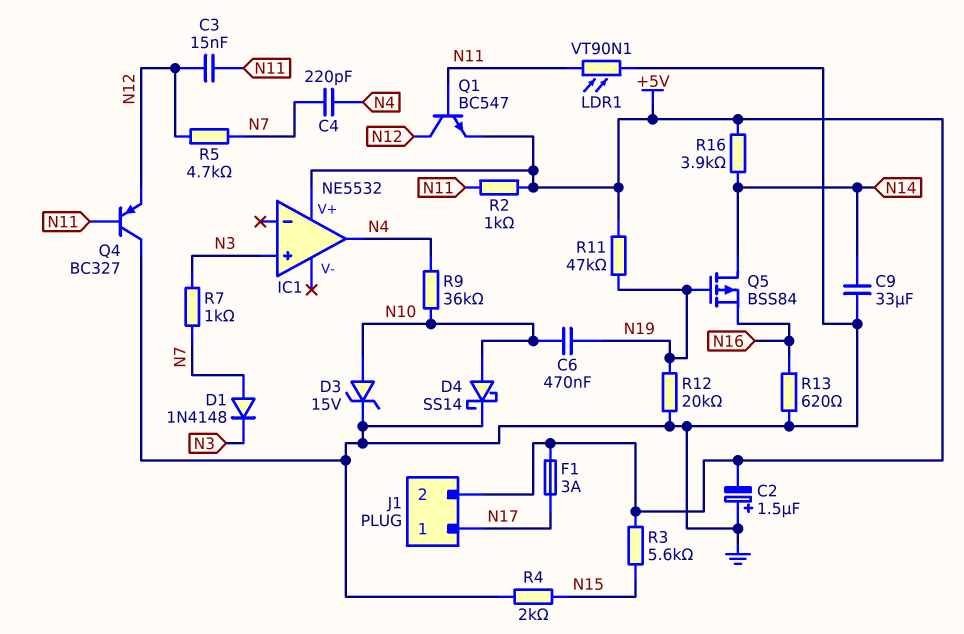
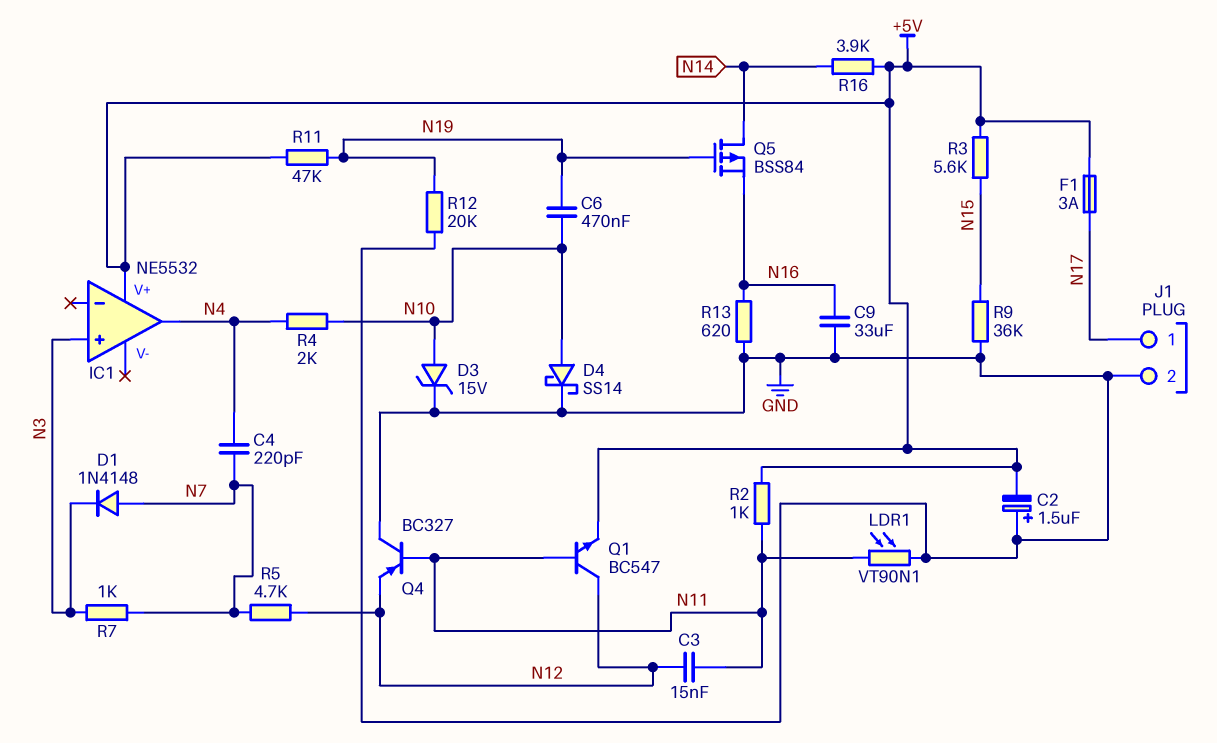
C9: 33uF (GND, N14) -> 33uF (GND, N16)
J1 pin 2: +5V -> GND
R4: 2k (GND, N15) -> 2k (N4, N10)
R9: 36k (N4, N10) -> 36k (GND, N15)

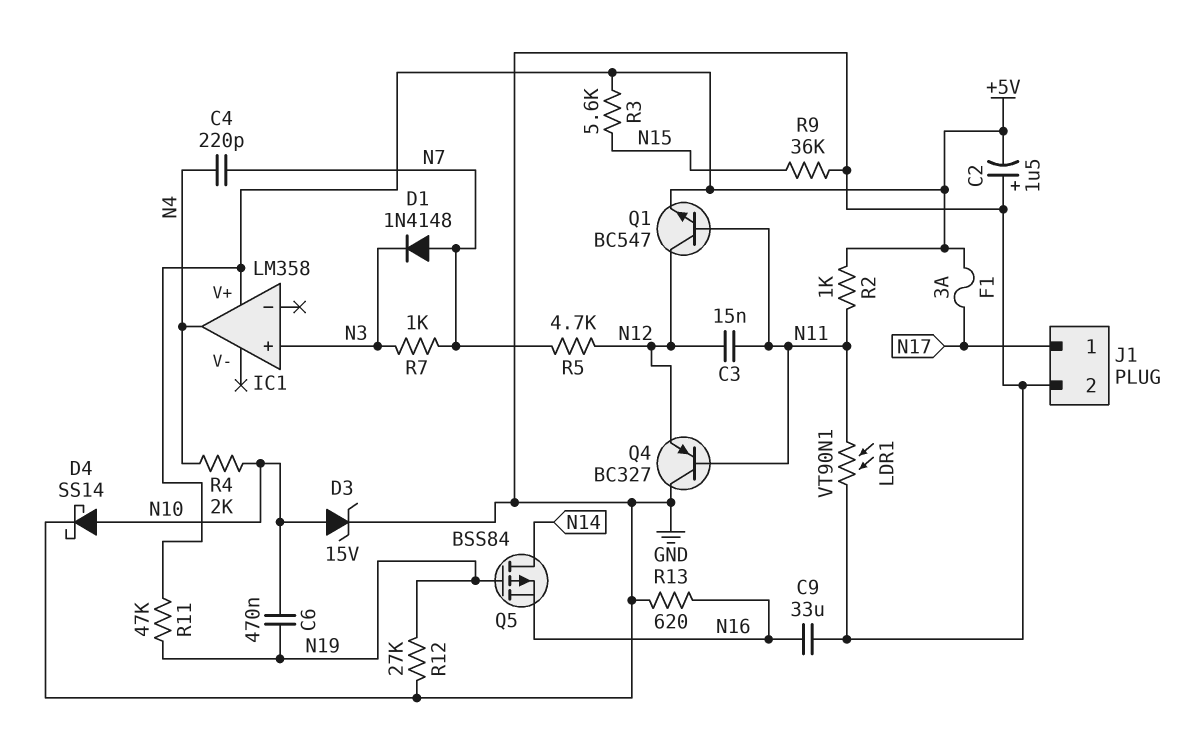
IC1: NE5532 -> LM358
R12: 20k (GND, N19) -> 27k (GND, N19)
R16: 3.9k (+5V, N14) -> none

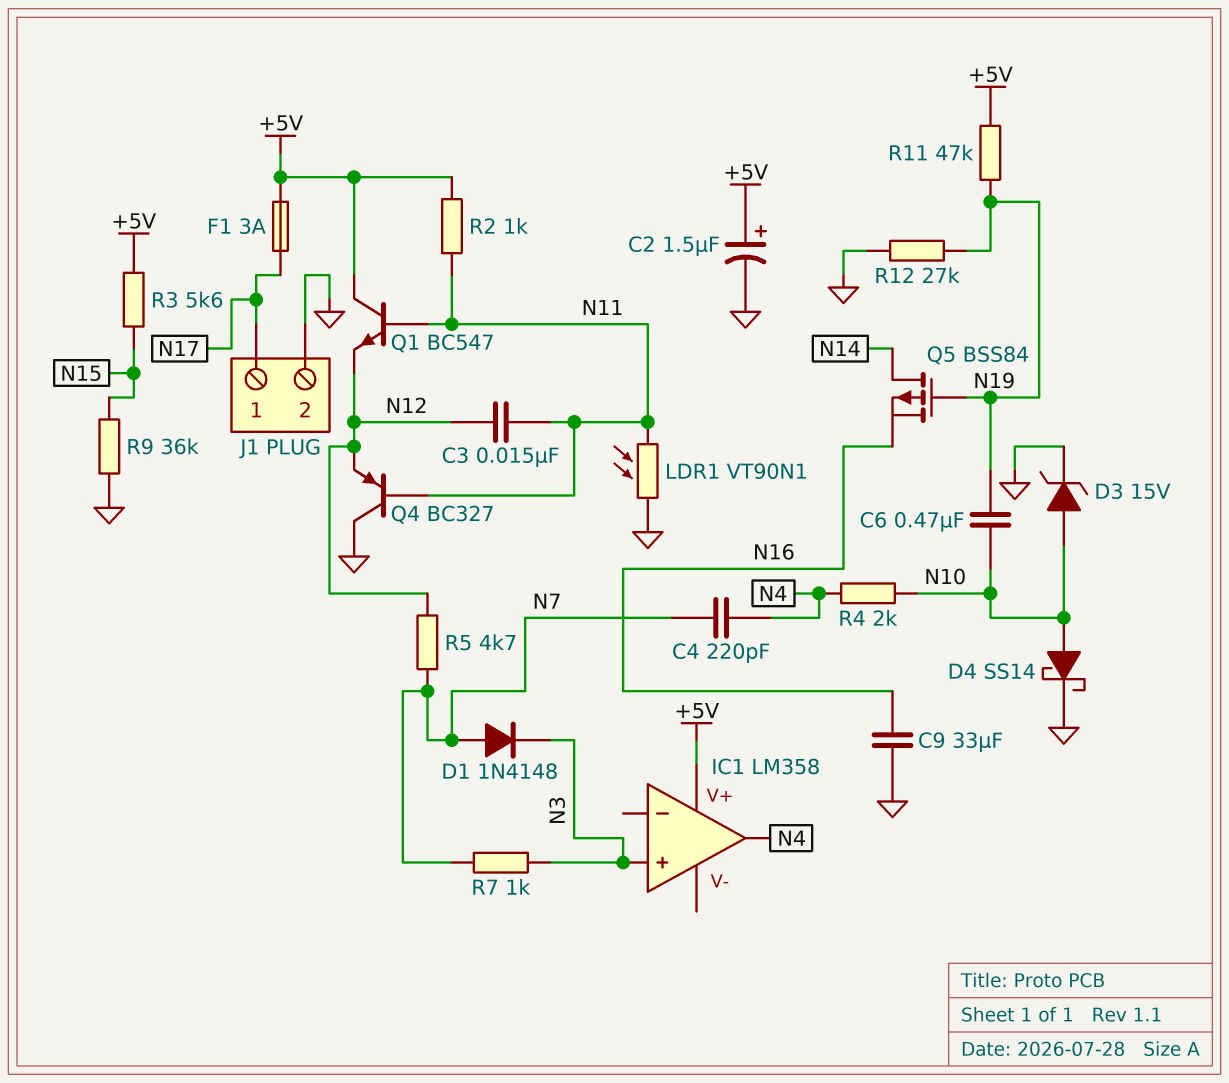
C2: 1.5uF (plus GND, minus +5V) -> 1.5uF (plus +5V, minus GND)
Q1: NPN BC547 (B N11, C N12, E +5V) -> NPN BC547 (B N11, C +5V, E N12)
R13: 620 (GND, N16) -> none

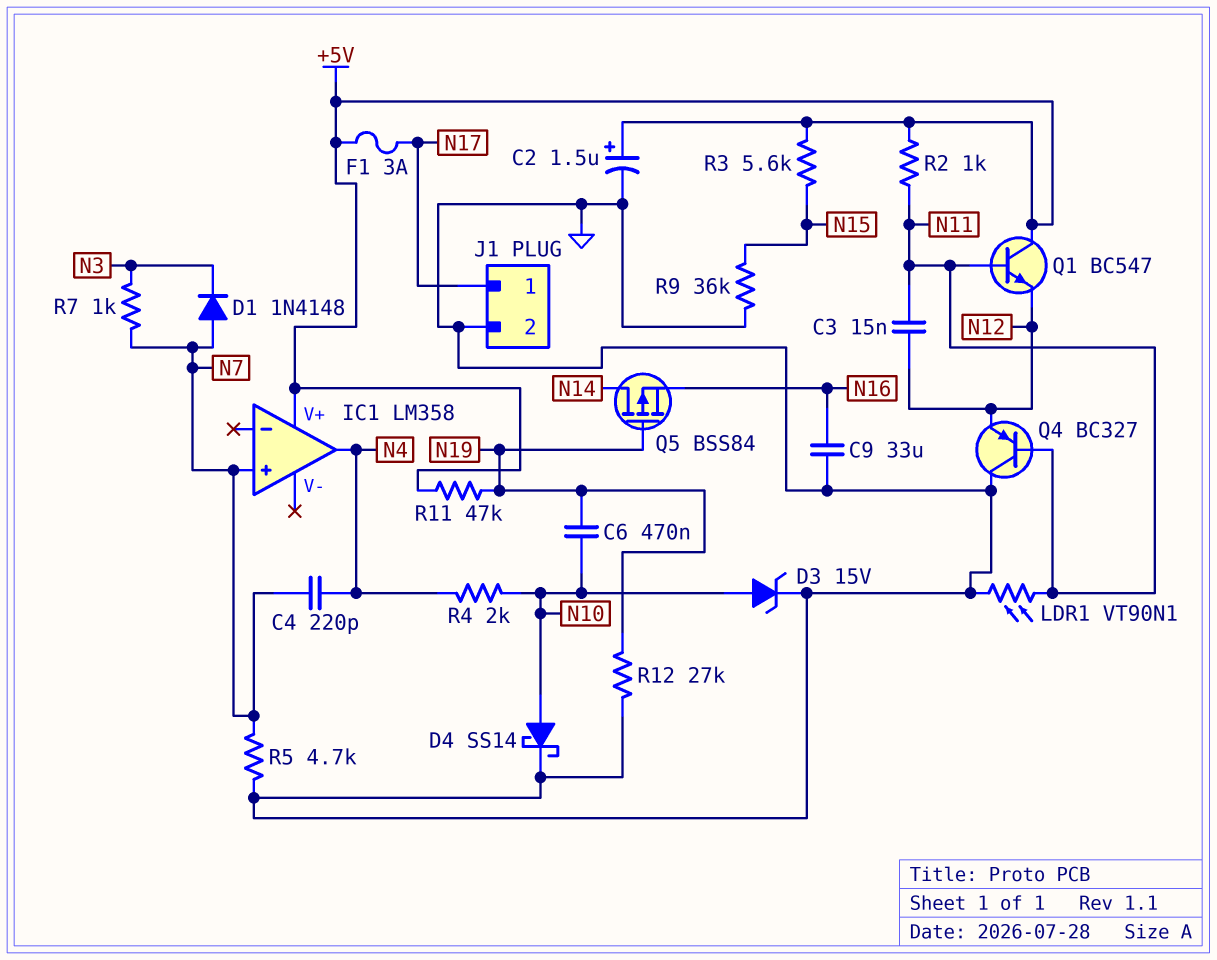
IC1 pin in+: N3 -> N7
R5: 4.7k (N7, N12) -> 4.7k (GND, N7)

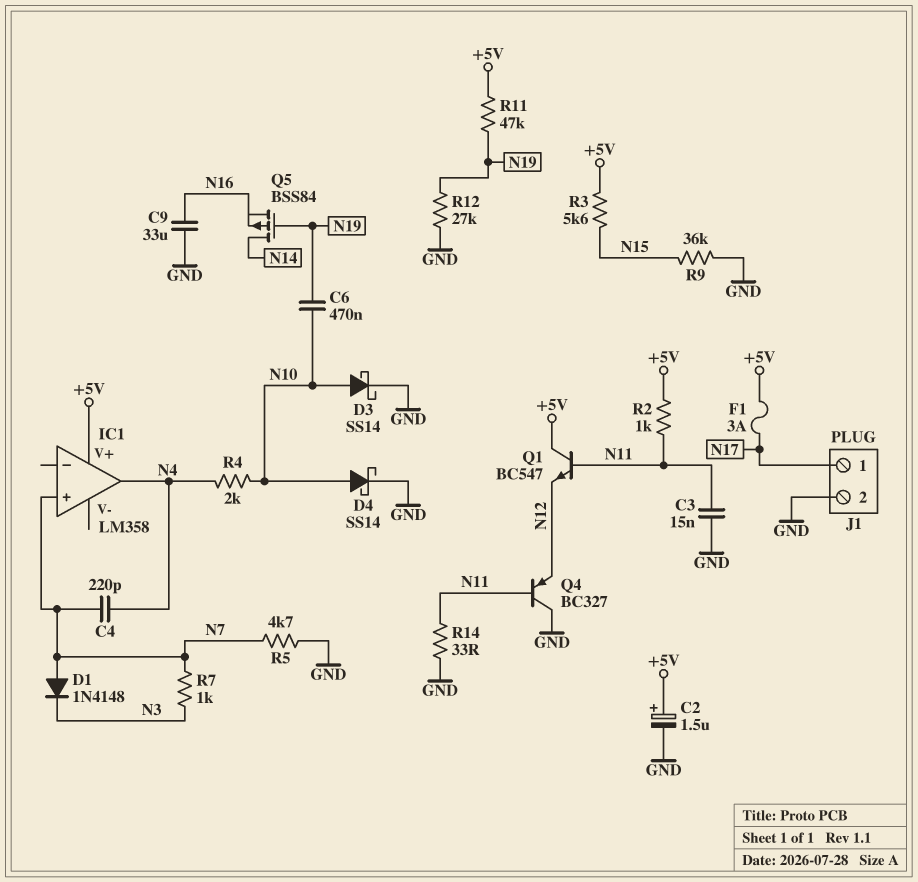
C3: 15nF (N11, N12) -> 15nF (GND, N11)
D3: zener 15V (A N10, K GND) -> schottky SS14 (A N10, K GND)
LDR1: VT90N1 (GND, N11) -> none
R14: none -> 33 (GND, N11)

